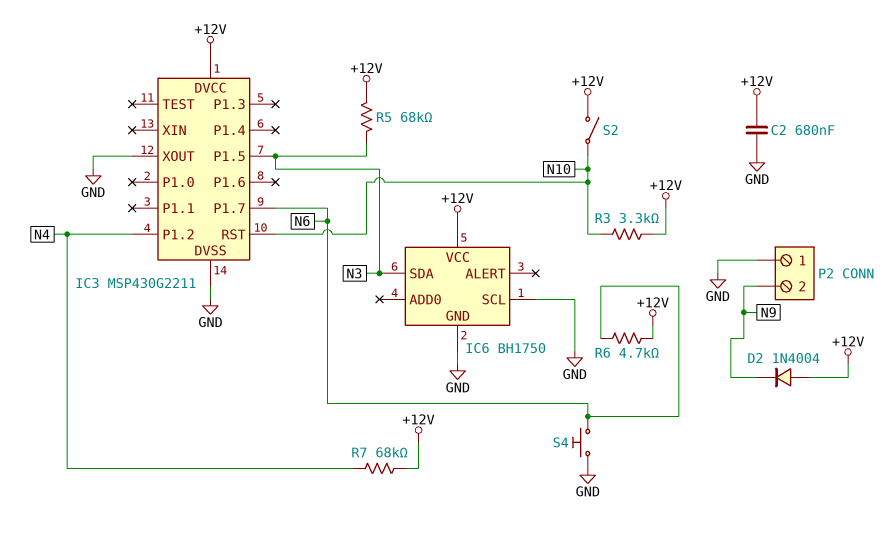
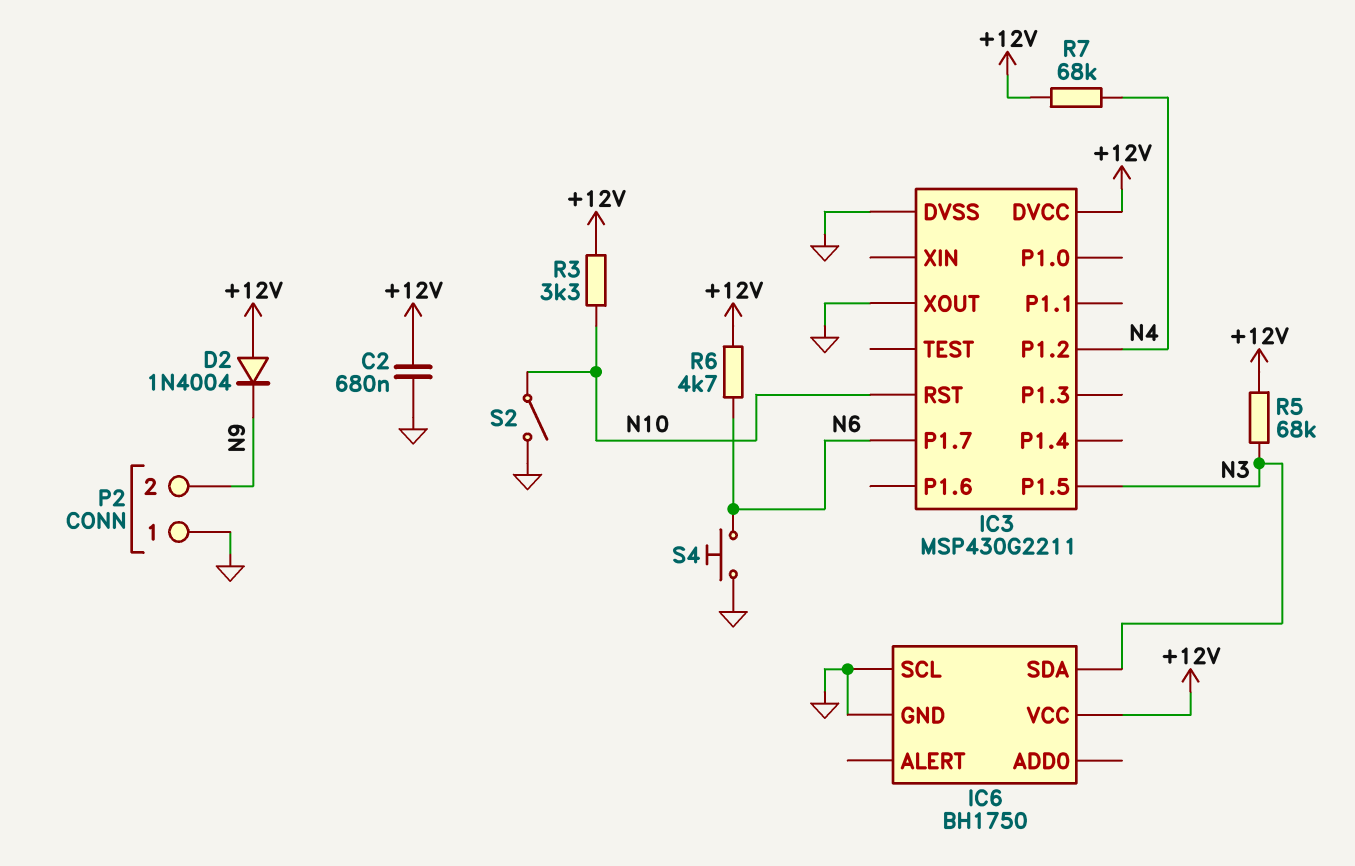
S2: switch (+12V, N10) -> switch (GND, N10)

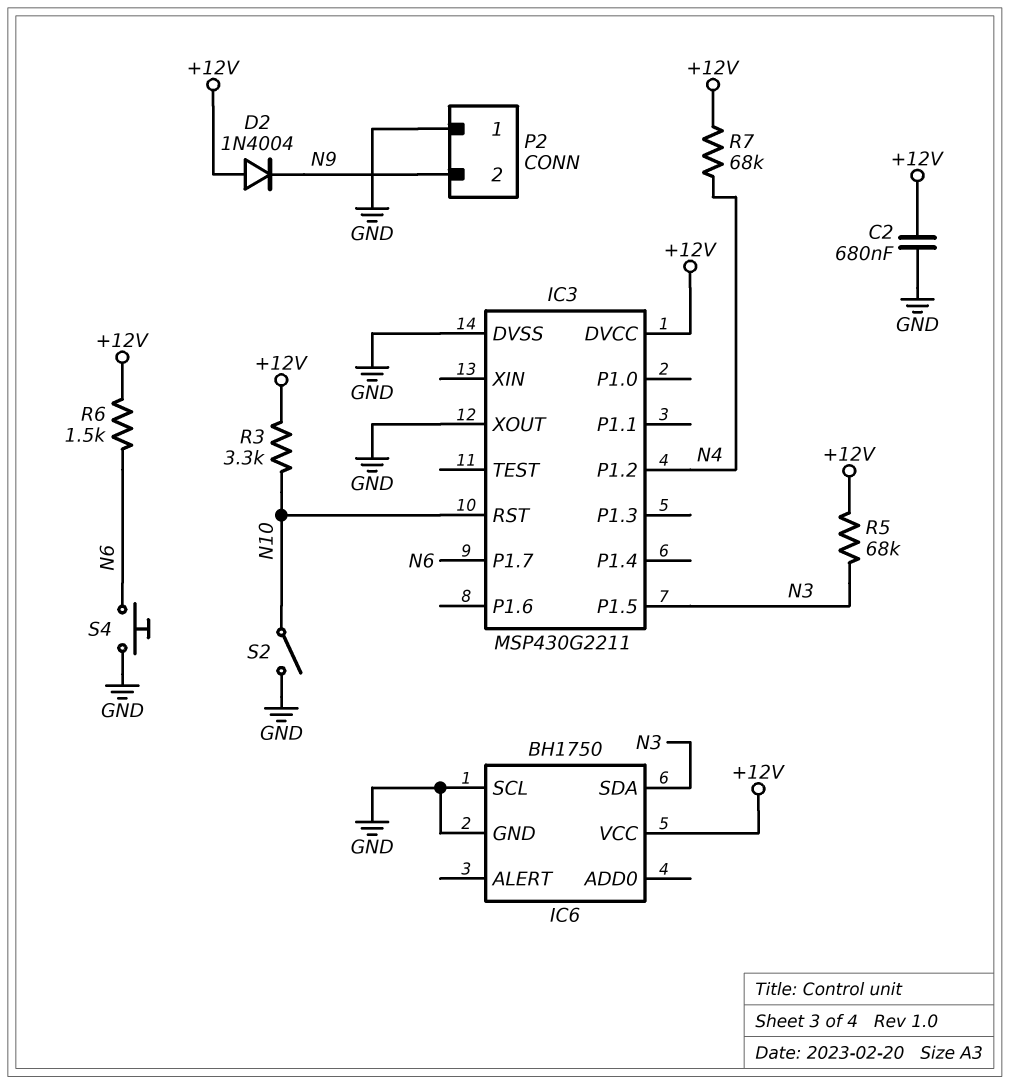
R6: 4.7k (+12V, N6) -> 1.5k (+12V, N6)

